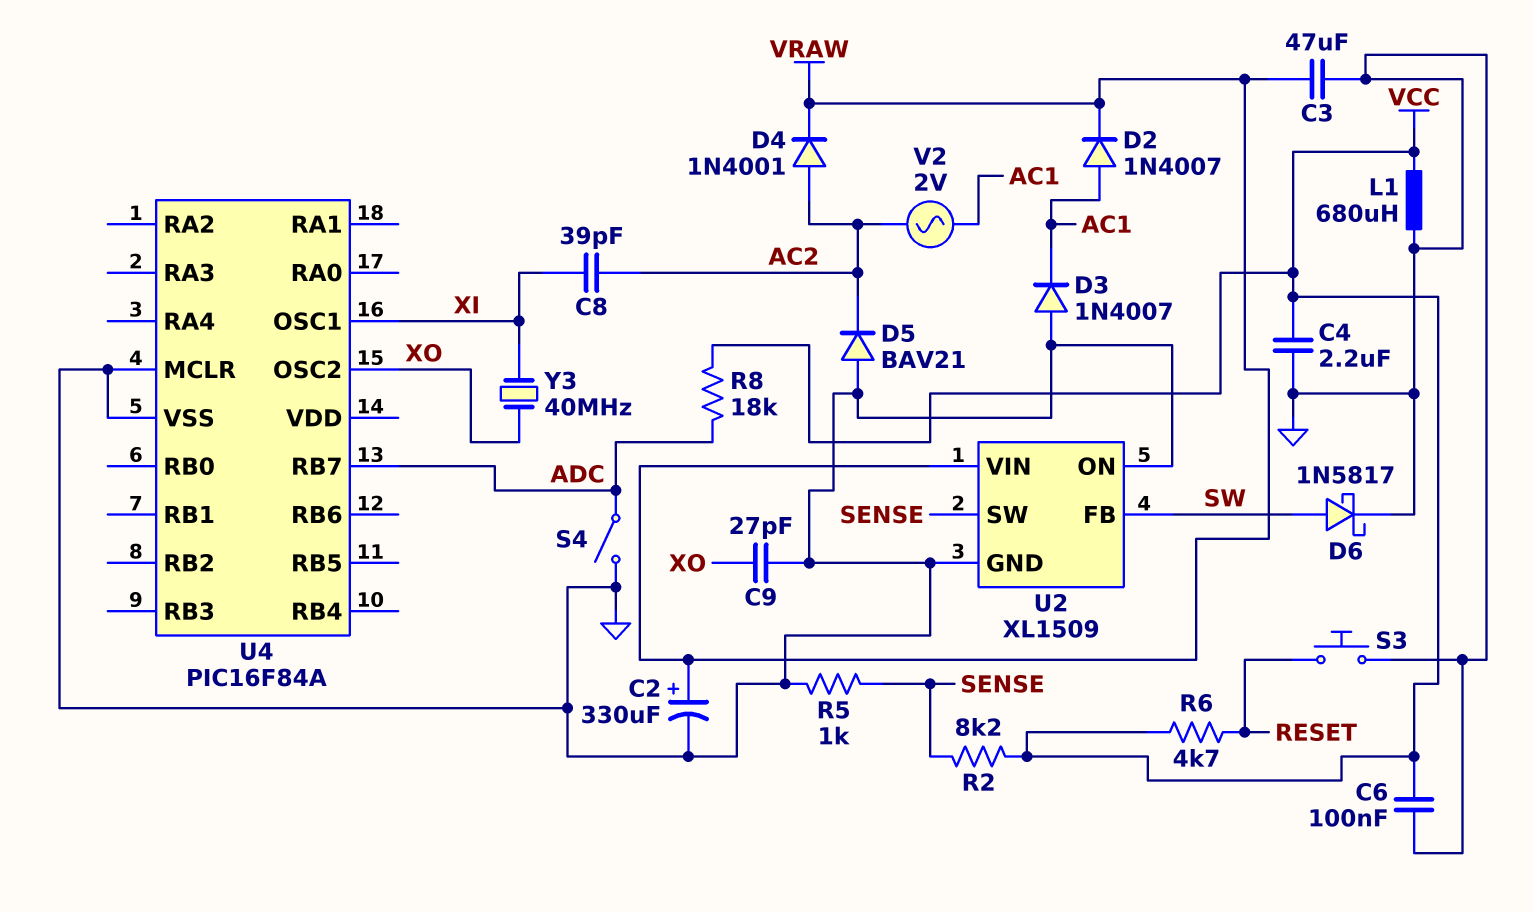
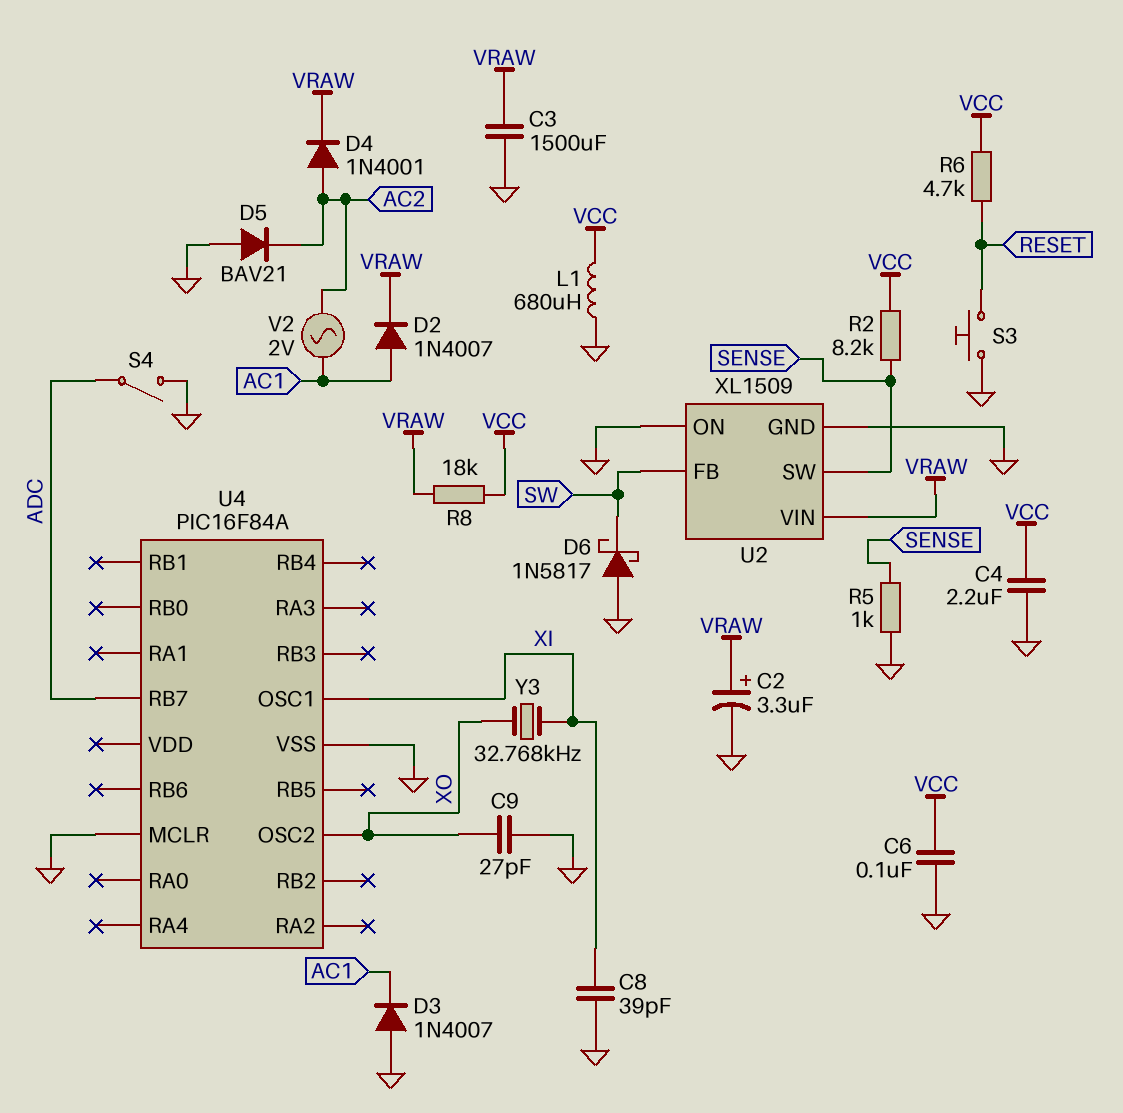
C2: 330uF (plus VRAW, minus GND) -> 3.3uF (plus VRAW, minus GND)
C3: 47uF (GND, VRAW) -> 1500uF (GND, VRAW)
C8: 39pF (AC2, XI) -> 39pF (GND, XI)
D6: schottky 1N5817 (A SW, K GND) -> schottky 1N5817 (A GND, K SW)
R8: 18k (ADC, VCC) -> 18k (VCC, VRAW)
Y3: 40MHz (XI, XO) -> 32.768kHz (XI, XO)

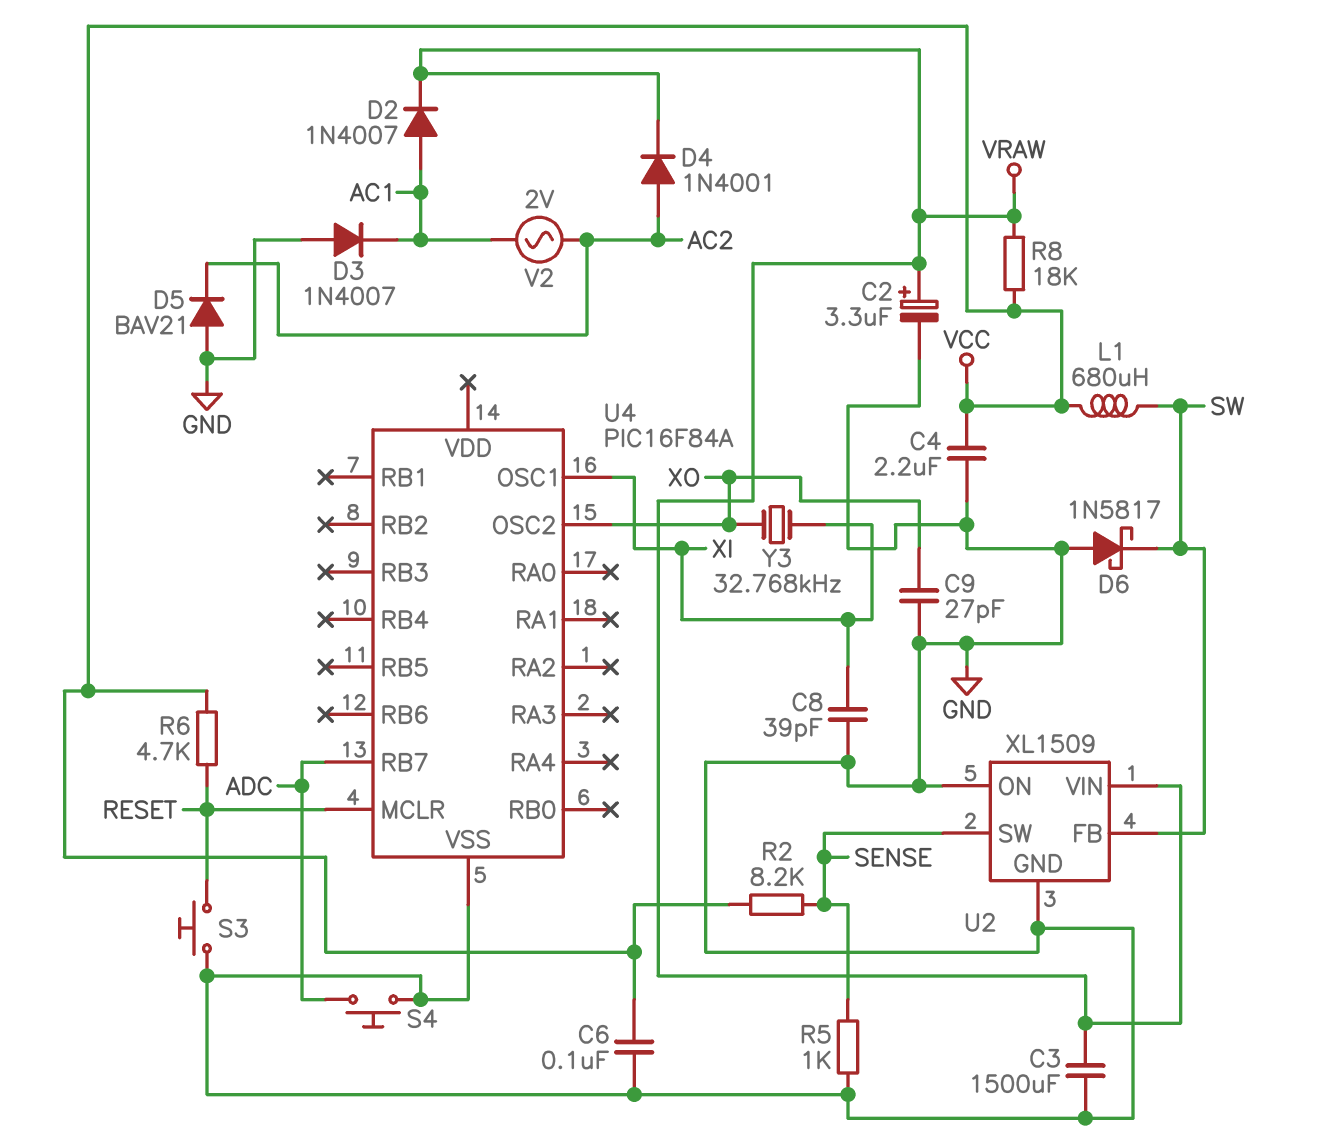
L1: 680uH (GND, VCC) -> 680uH (SW, VCC)
S4: switch (ADC, GND) -> button (ADC, GND)
U4 pin MCLR: GND -> RESET

